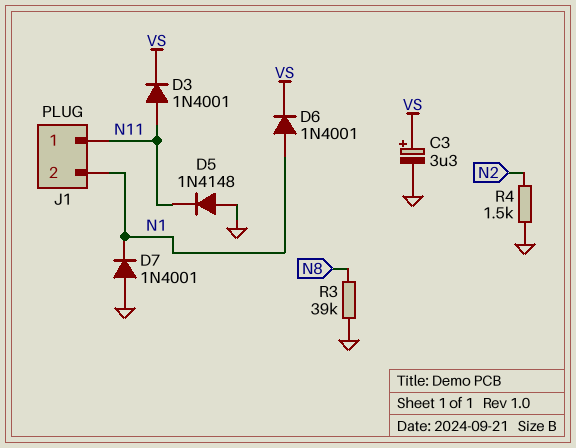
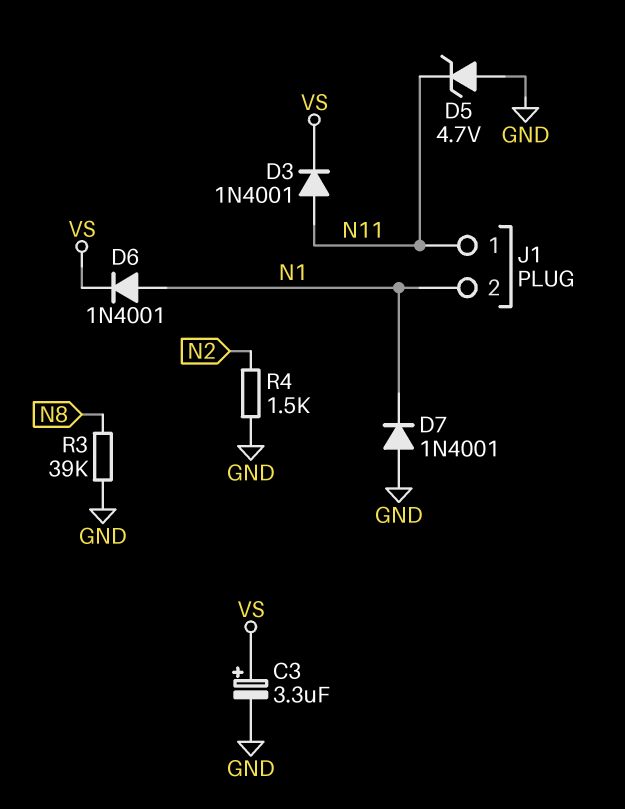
D5: diode 1N4148 (A GND, K N11) -> zener 4.7V (A GND, K N11)

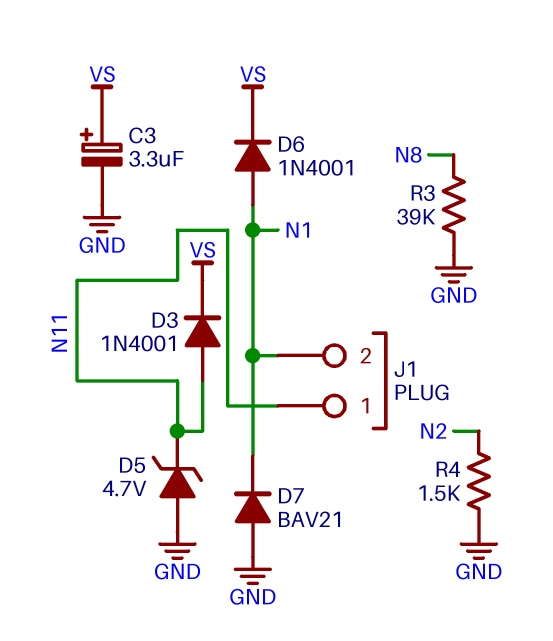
D7: diode 1N4001 (A GND, K N1) -> diode BAV21 (A GND, K N1)

